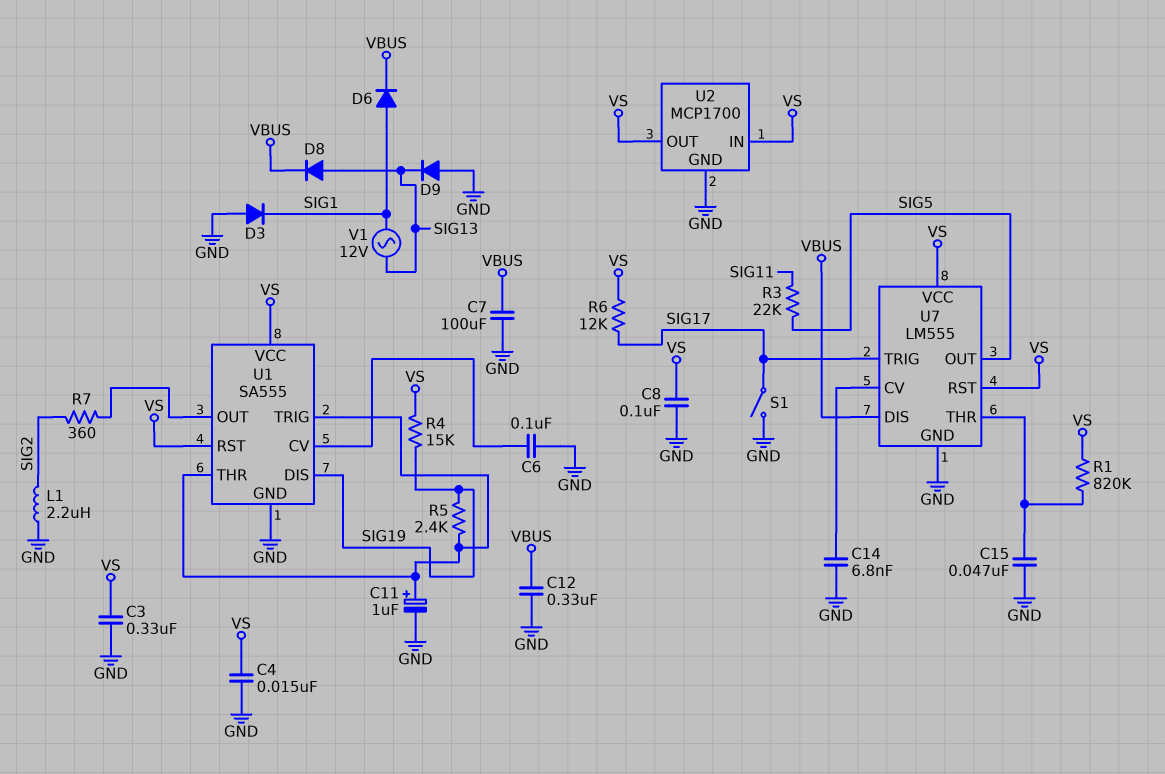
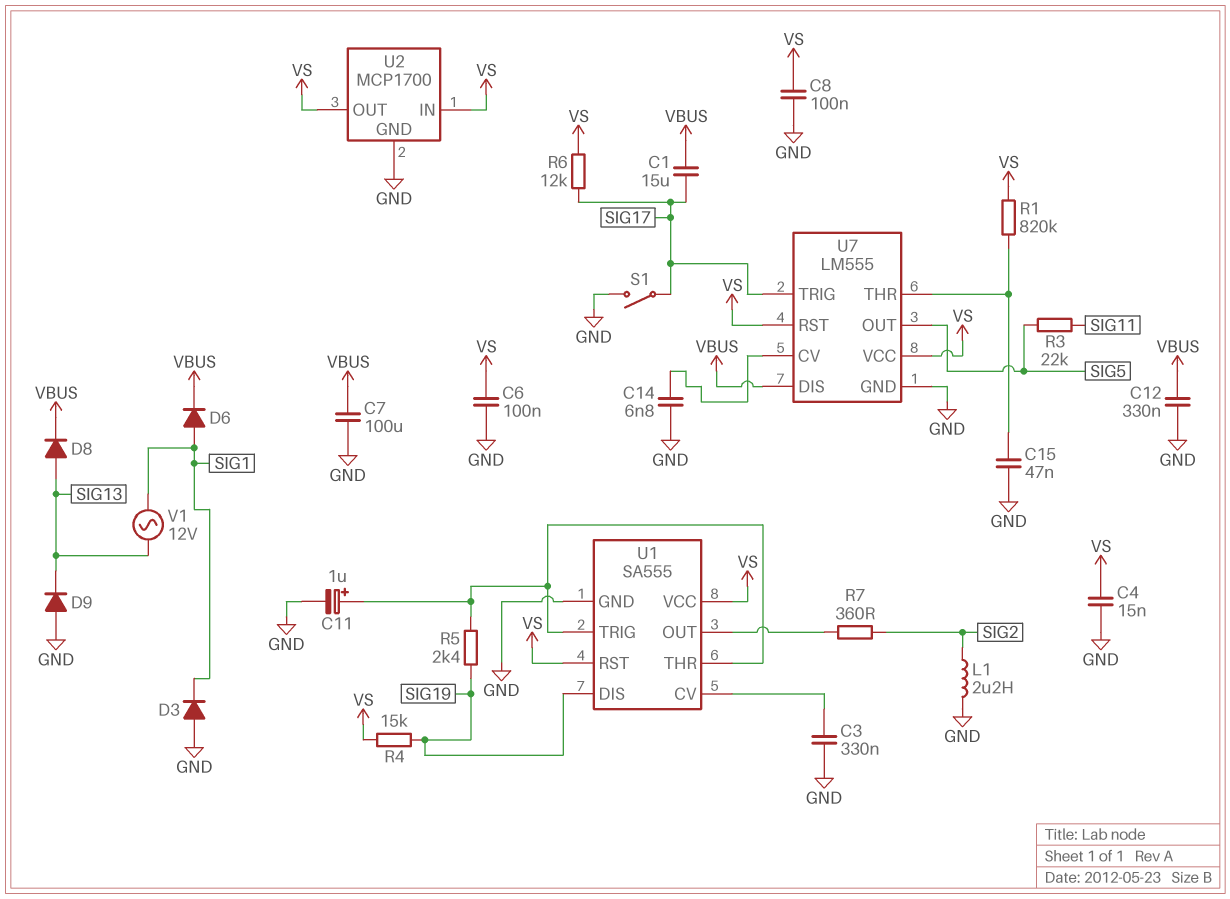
C1: none -> 15uF (SIG17, VBUS)
C3: 330nF (GND, VS) -> 330nF (GND, U1/CV)
C6: 100nF (GND, U1/CV) -> 100nF (GND, VS)

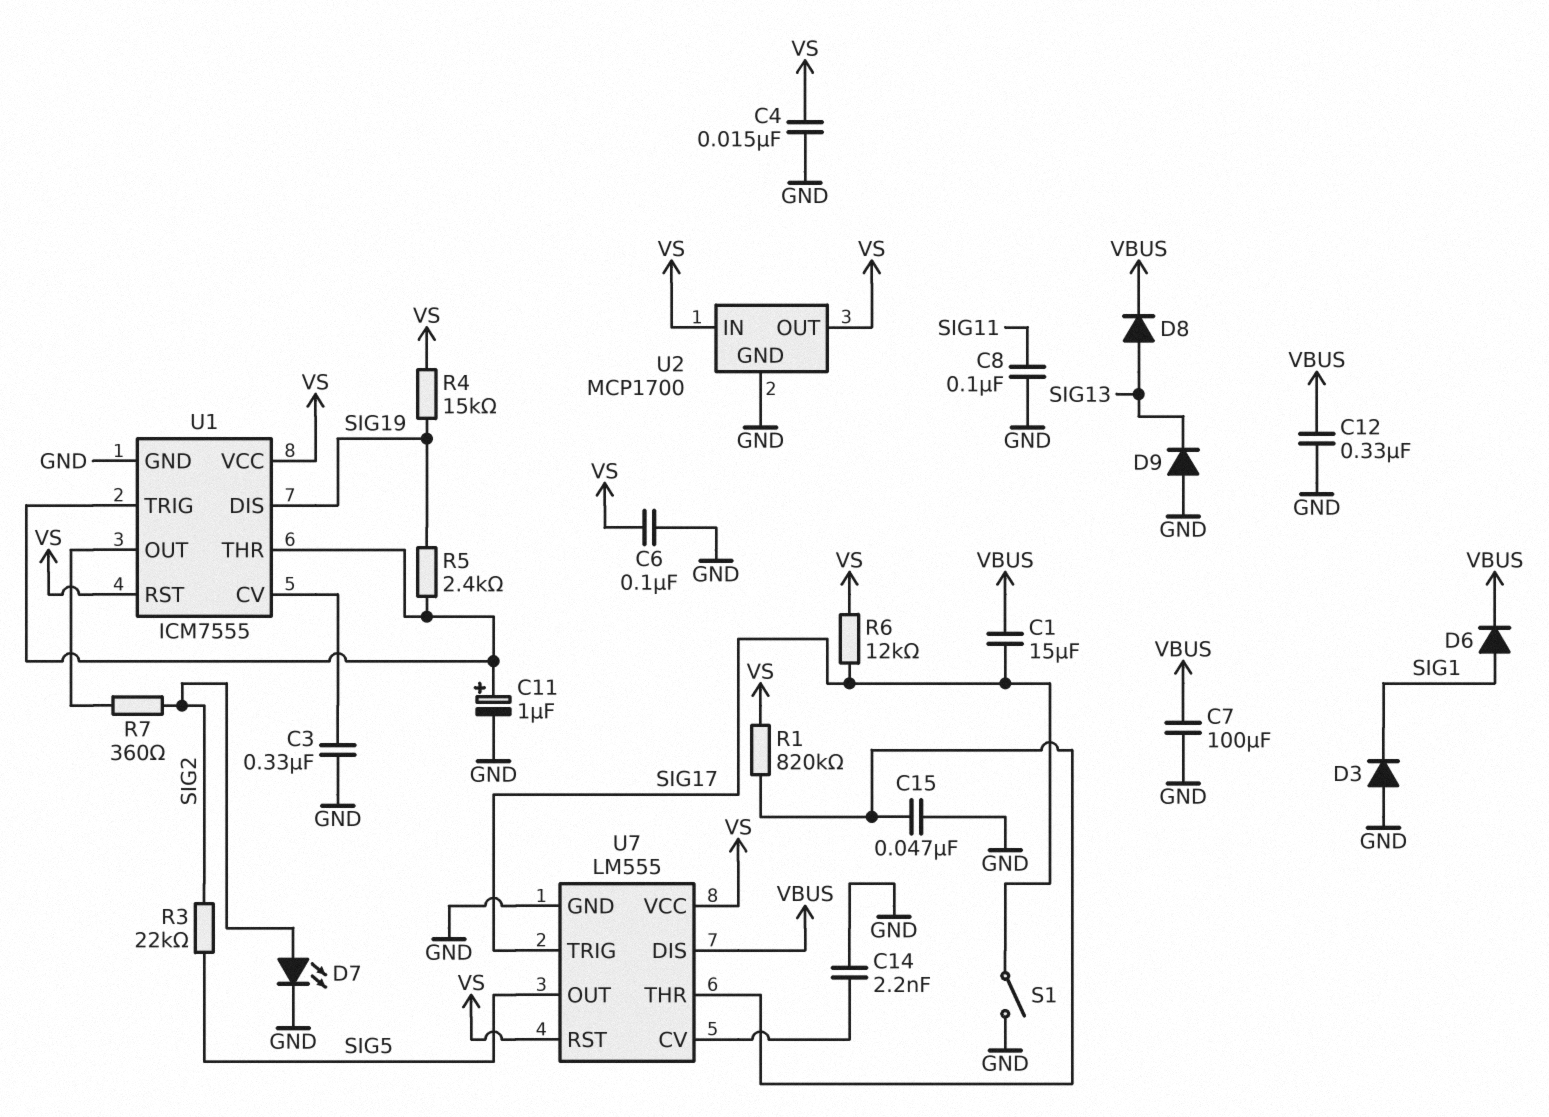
C8: 100nF (GND, VS) -> 100nF (GND, SIG11)
C14: 6.8nF (GND, U7/CV) -> 2.2nF (GND, U7/CV)
D7: none -> LED (A SIG2, K GND)
L1: 2.2uH (GND, SIG2) -> none
R3: 22k (SIG5, SIG11) -> 22k (SIG2, SIG5)
U1: SA555 -> ICM7555
V1: AC 12V (SIG1, SIG13) -> none

